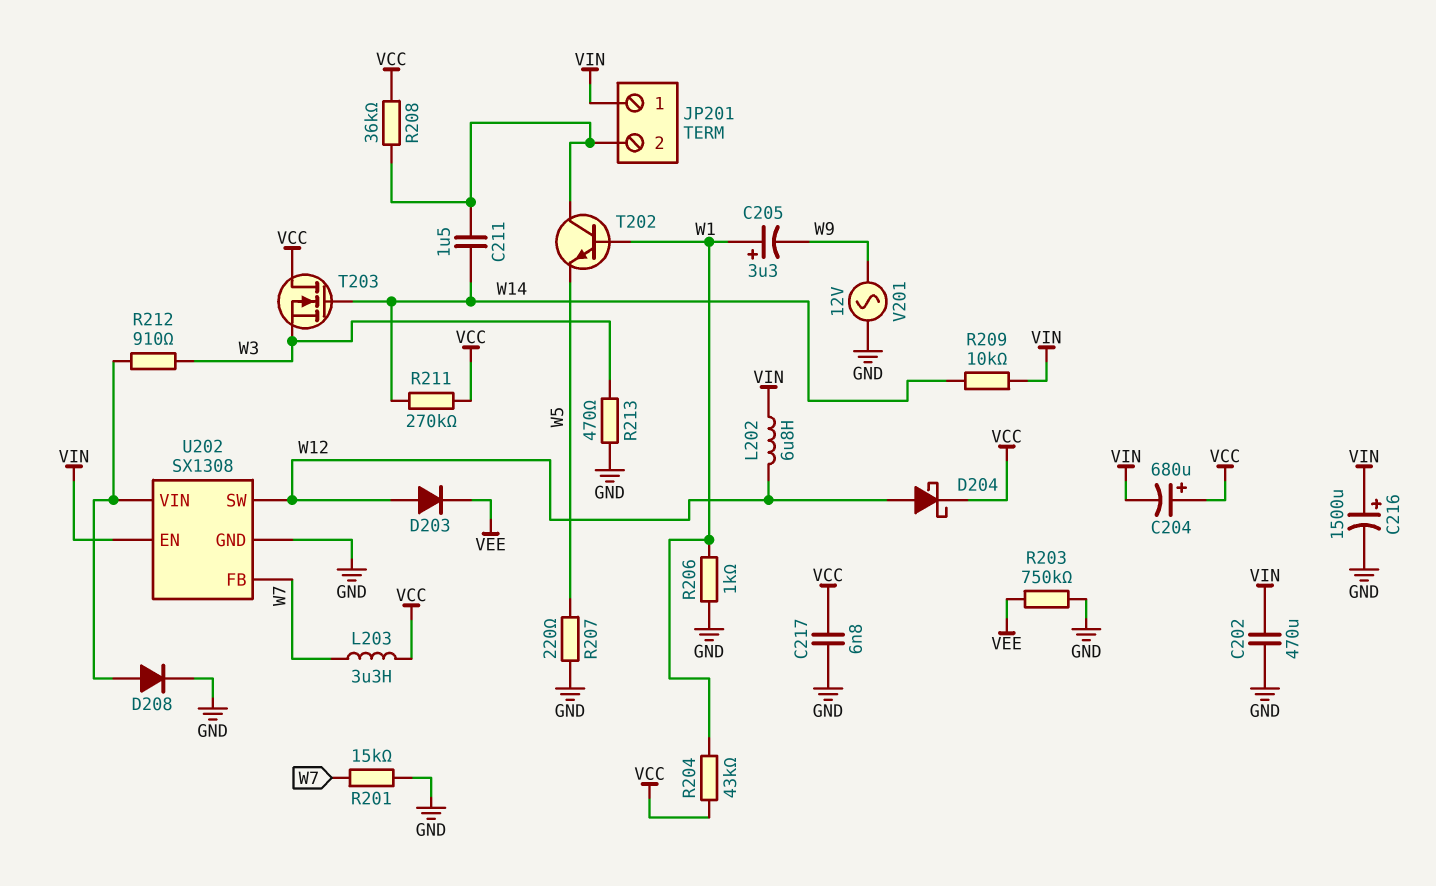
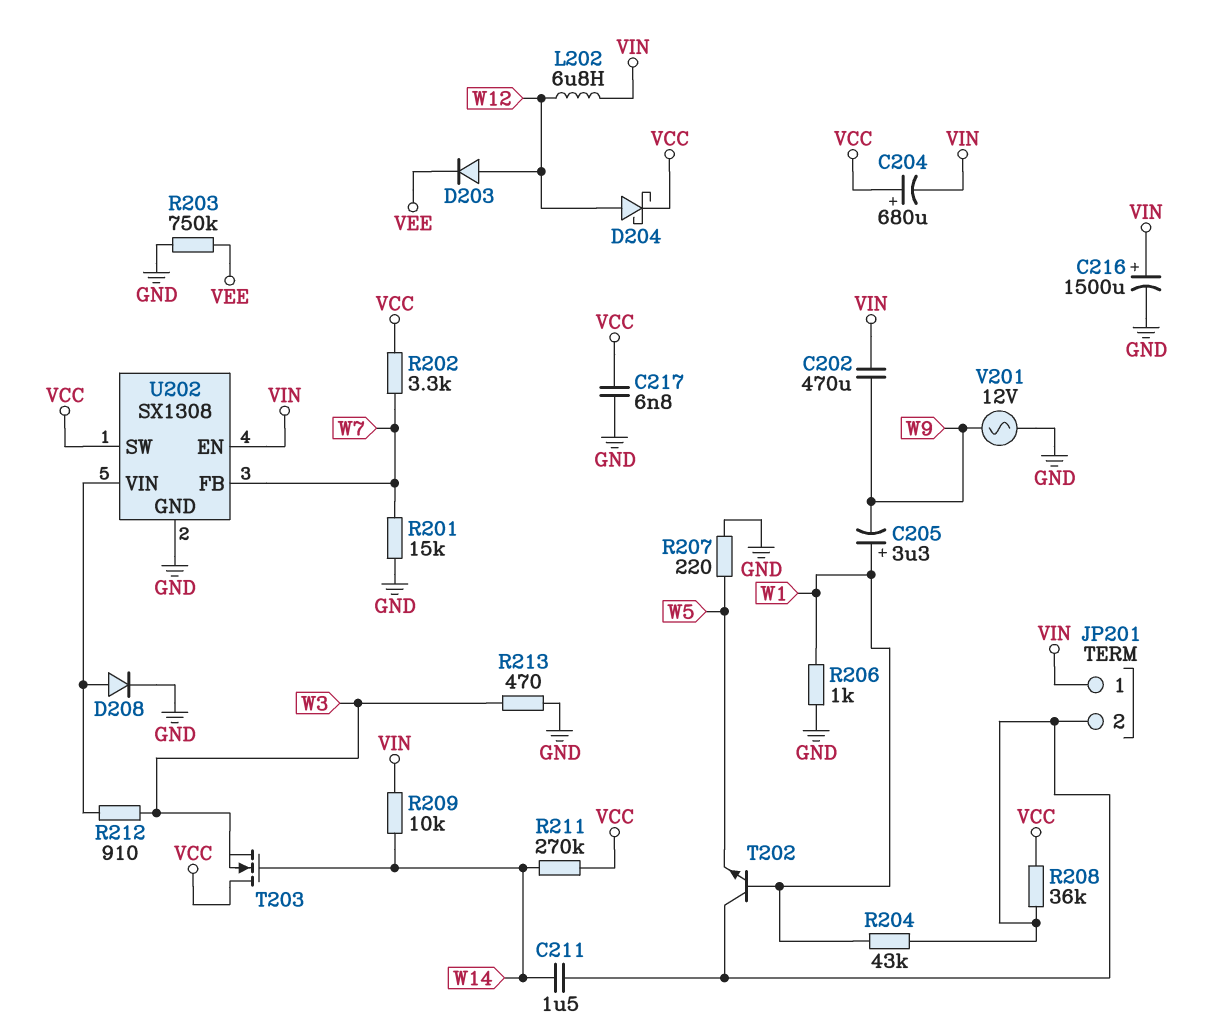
C202: 470uF (GND, VIN) -> 470uF (VIN, W9)
L203: 3.3uH (VCC, W7) -> none
R202: none -> 3.3k (VCC, W7)
R204: 43k (VCC, W1) -> 43k (JP201/2, W1)
U202 pin SW: W12 -> VCC

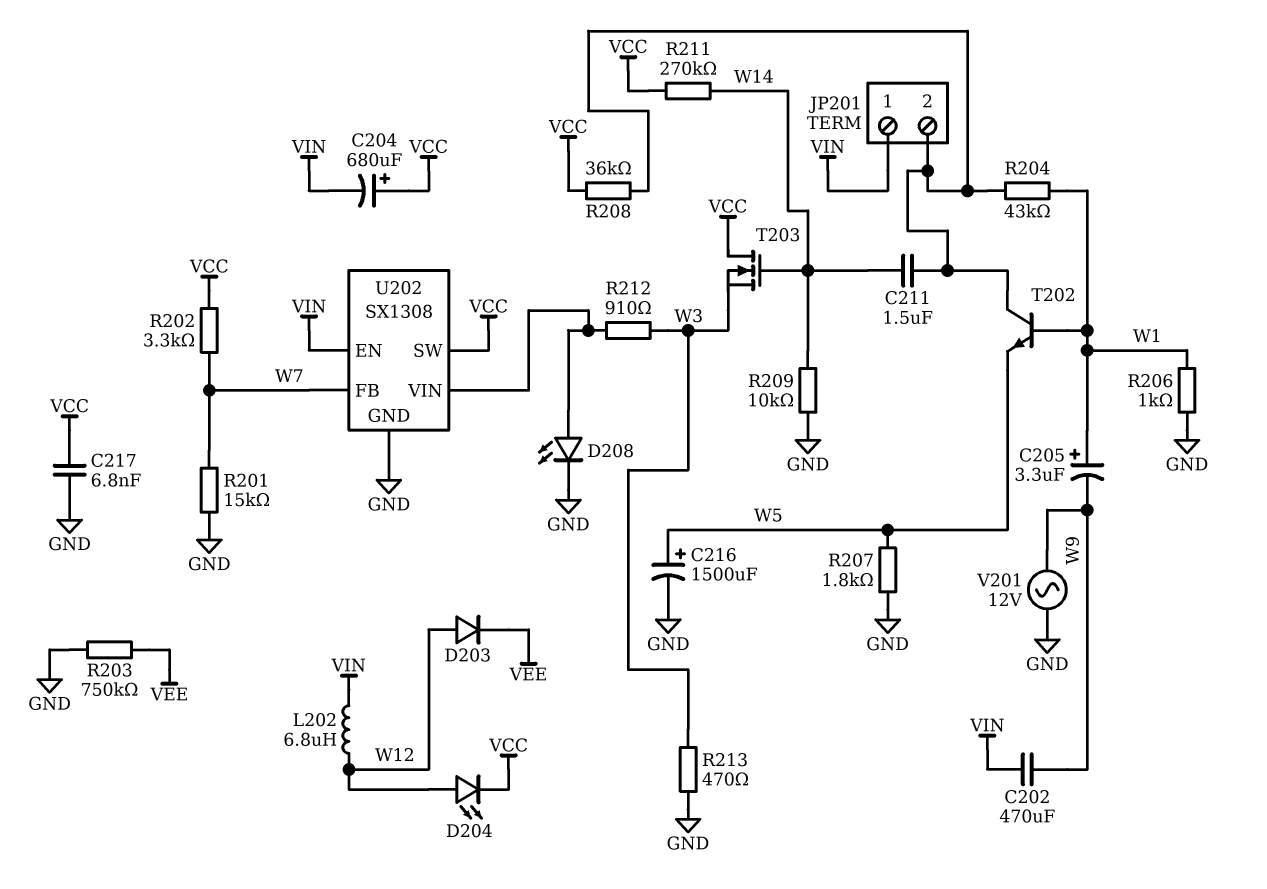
C216: 1500uF (plus VIN, minus GND) -> 1500uF (plus W5, minus GND)
D204: schottky (A W12, K VCC) -> LED (A W12, K VCC)
D208: diode (A U202/VIN, K GND) -> LED (A U202/VIN, K GND)
R207: 220 (GND, W5) -> 1.8k (GND, W5)
R209: 10k (VIN, W14) -> 10k (GND, W14)

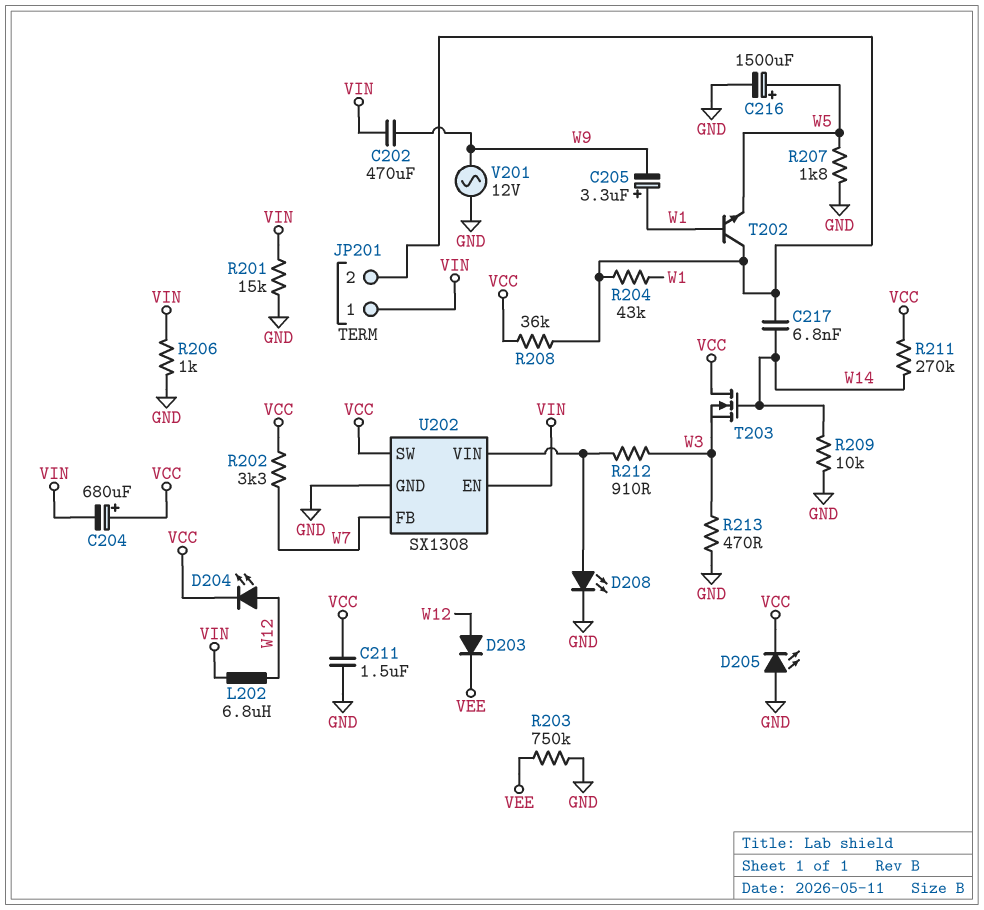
C211: 1.5uF (JP201/2, W14) -> 1.5uF (GND, VCC)
C217: 6.8nF (GND, VCC) -> 6.8nF (JP201/2, W14)
D205: none -> LED (A GND, K VCC)
R201: 15k (GND, W7) -> 15k (GND, VIN)
R206: 1k (GND, W1) -> 1k (GND, VIN)

